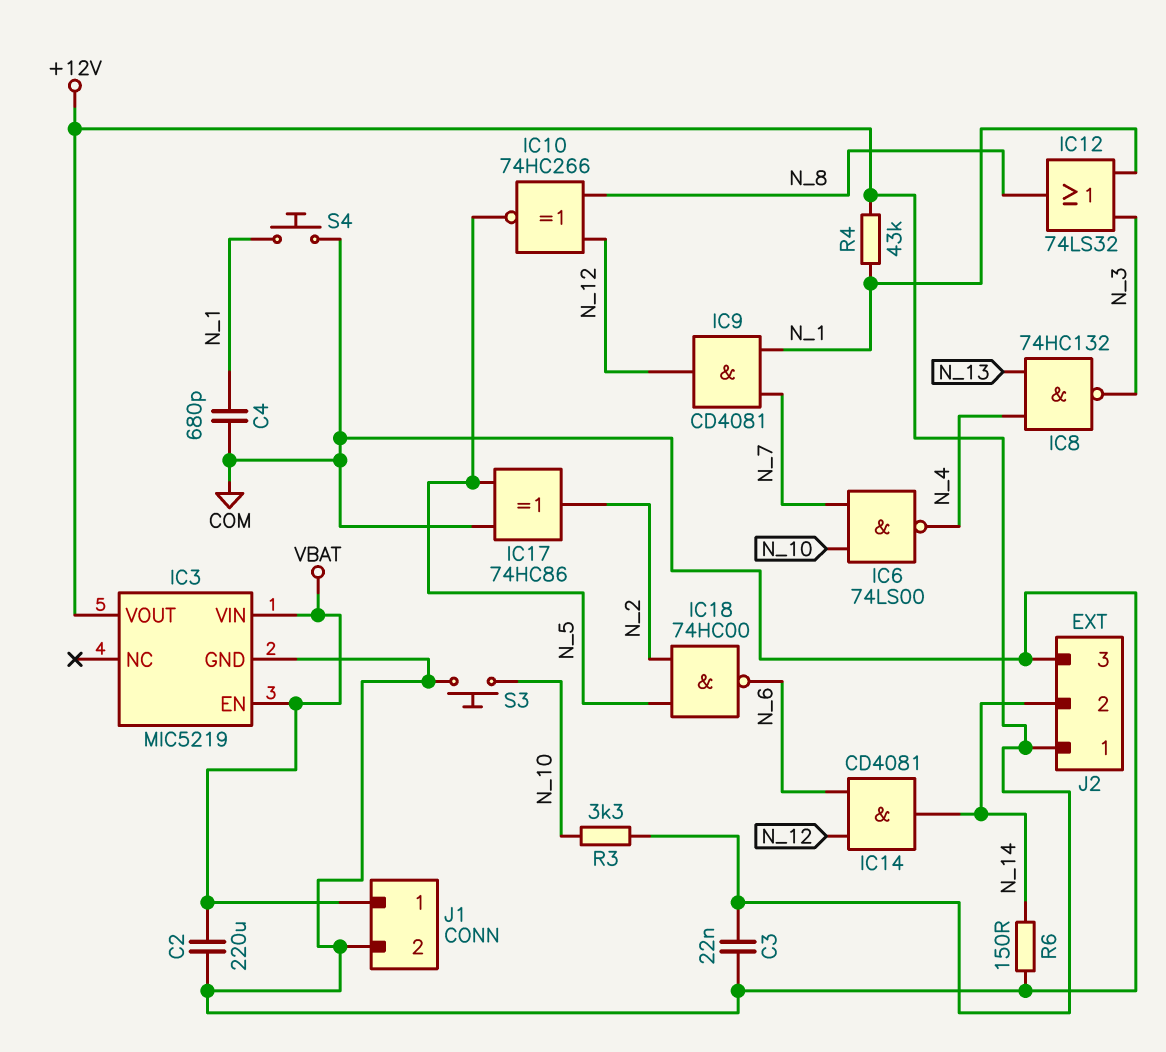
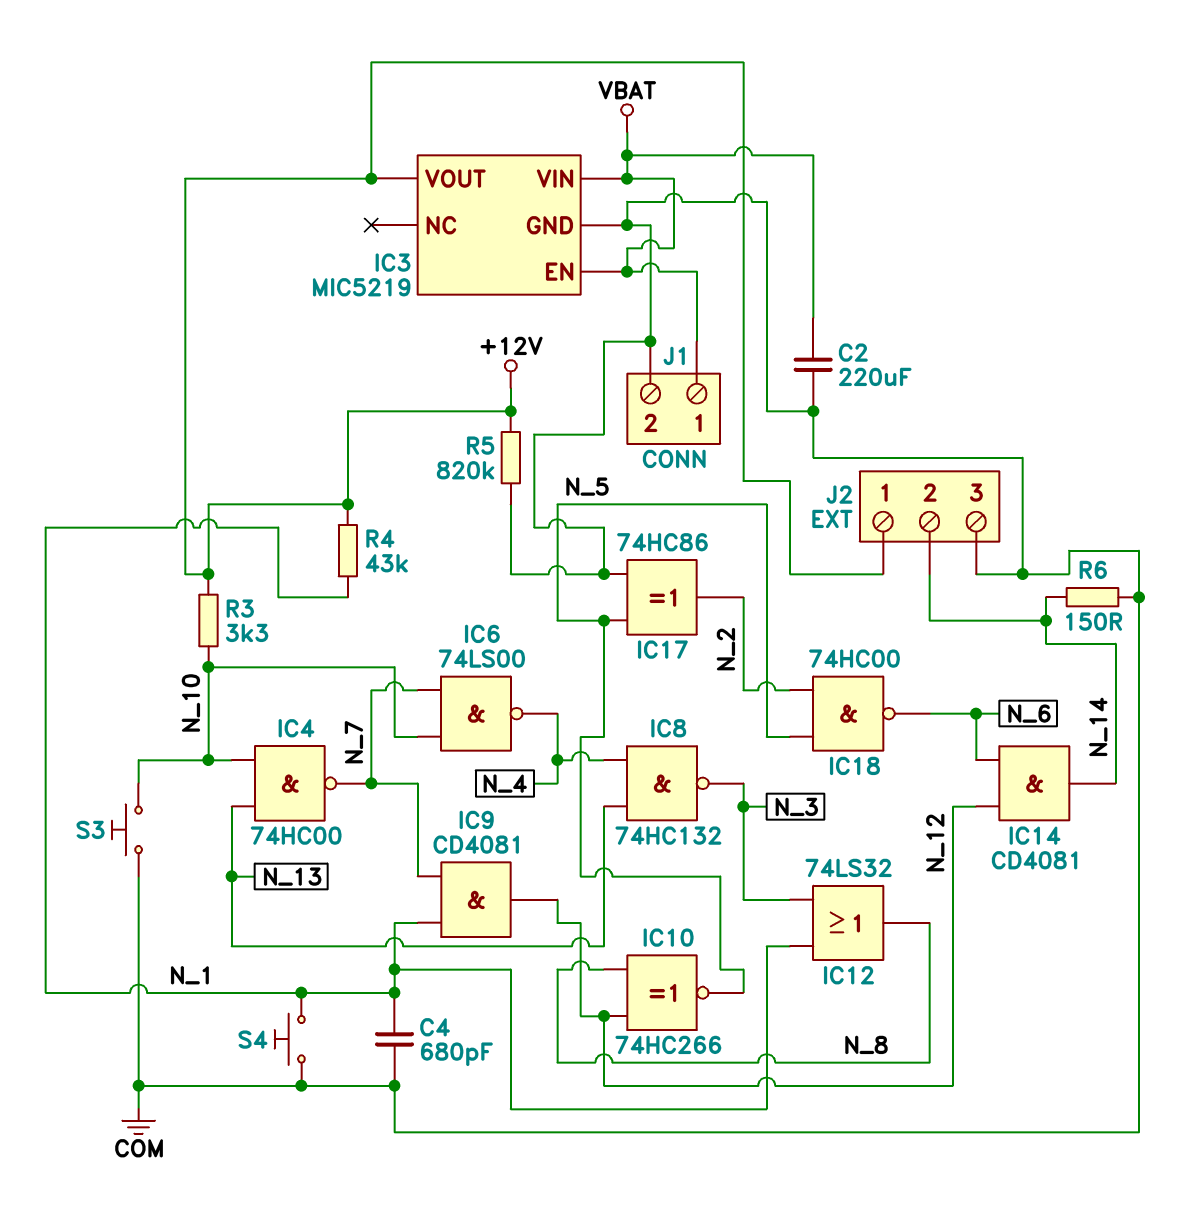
C3: 22nF (+12V, COM) -> none
IC4: none -> NAND 74HC00 (in N_10, in N_13, out N_7)
R5: none -> 820k (+12V, COM)

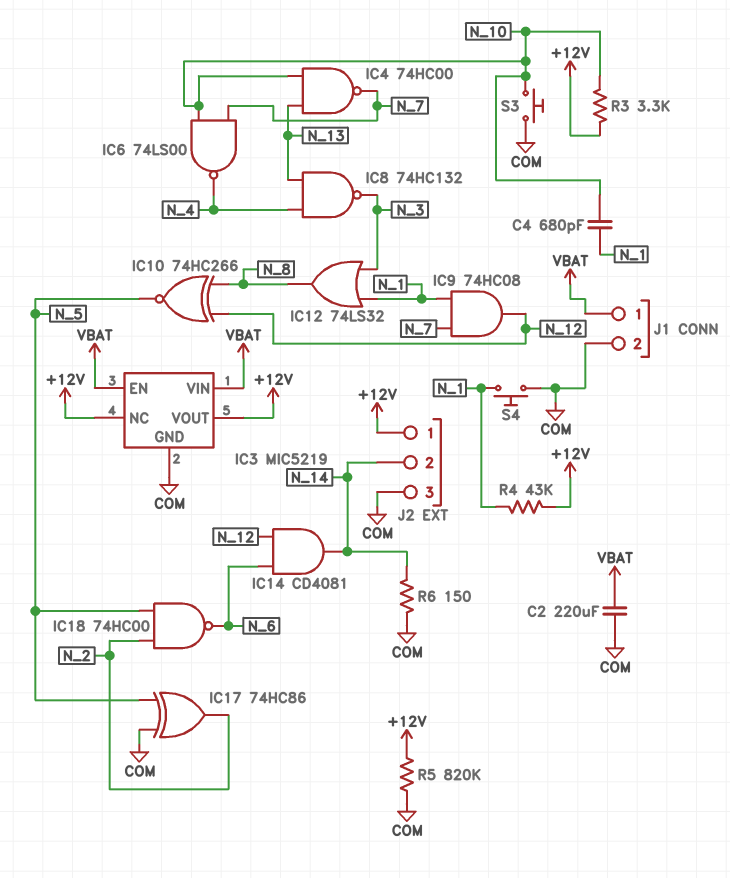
C4: 680pF (COM, N_1) -> 680pF (N_1, N_10)
IC3 pin NC: none -> +12V
IC9: AND CD4081 (in N_1, in N_7, out N_12) -> AND 74HC08 (in N_1, in N_7, out N_12)

